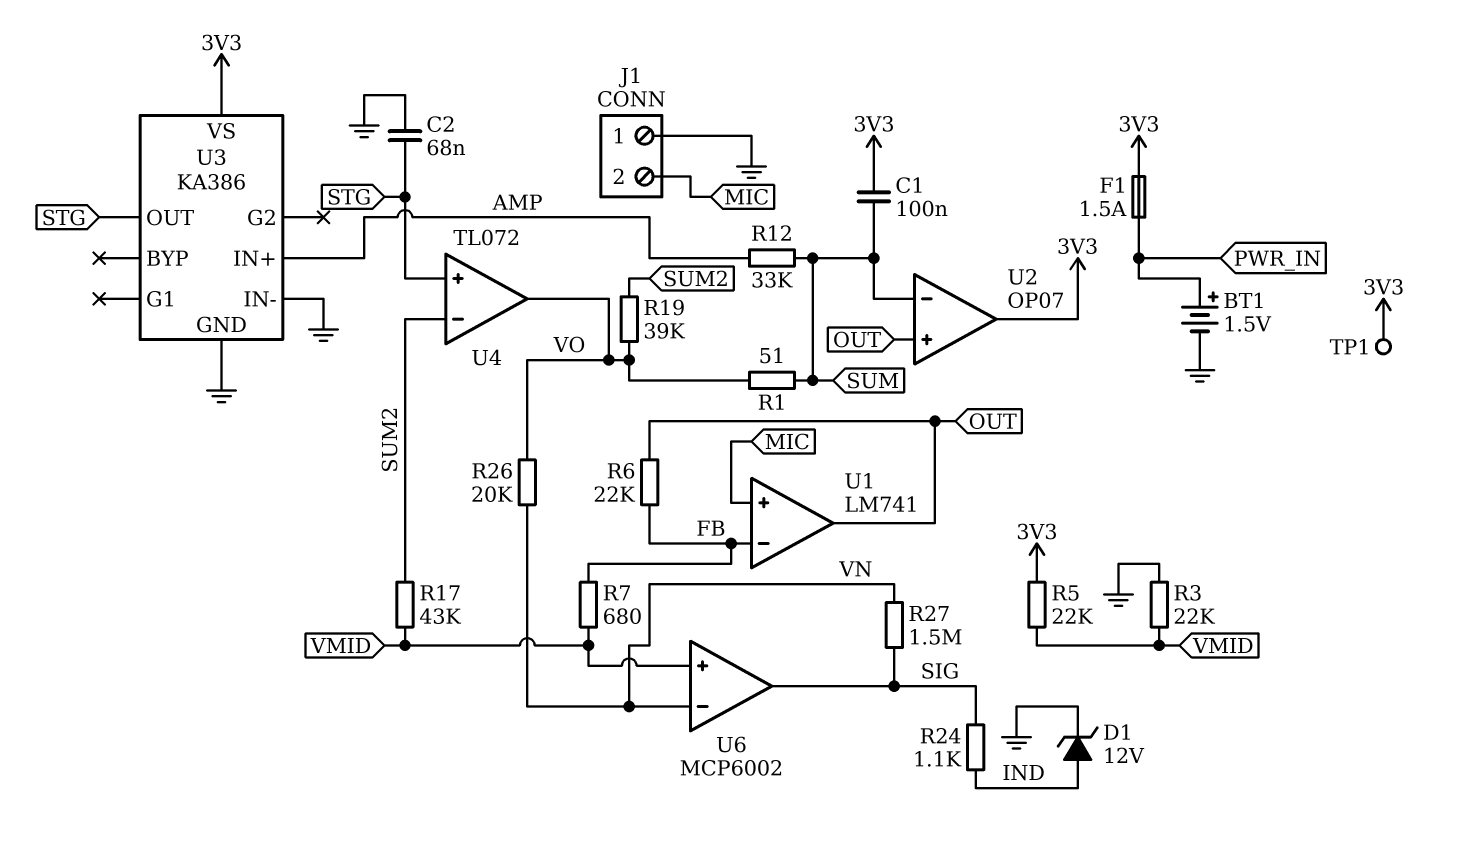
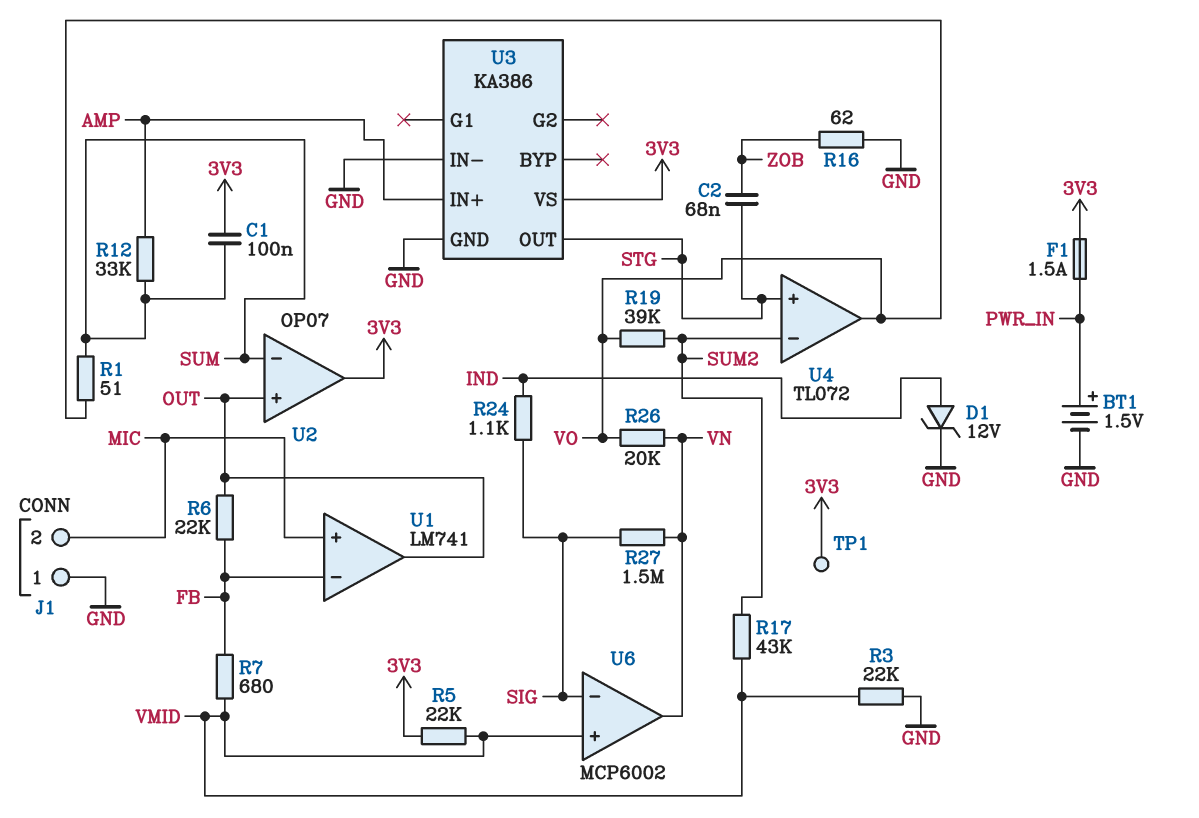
C2: 68nF (GND, STG) -> 68nF (STG, ZOB)
R16: none -> 62 (GND, ZOB)
U6 pin in-: VN -> SIG
U6 pin out: SIG -> VN

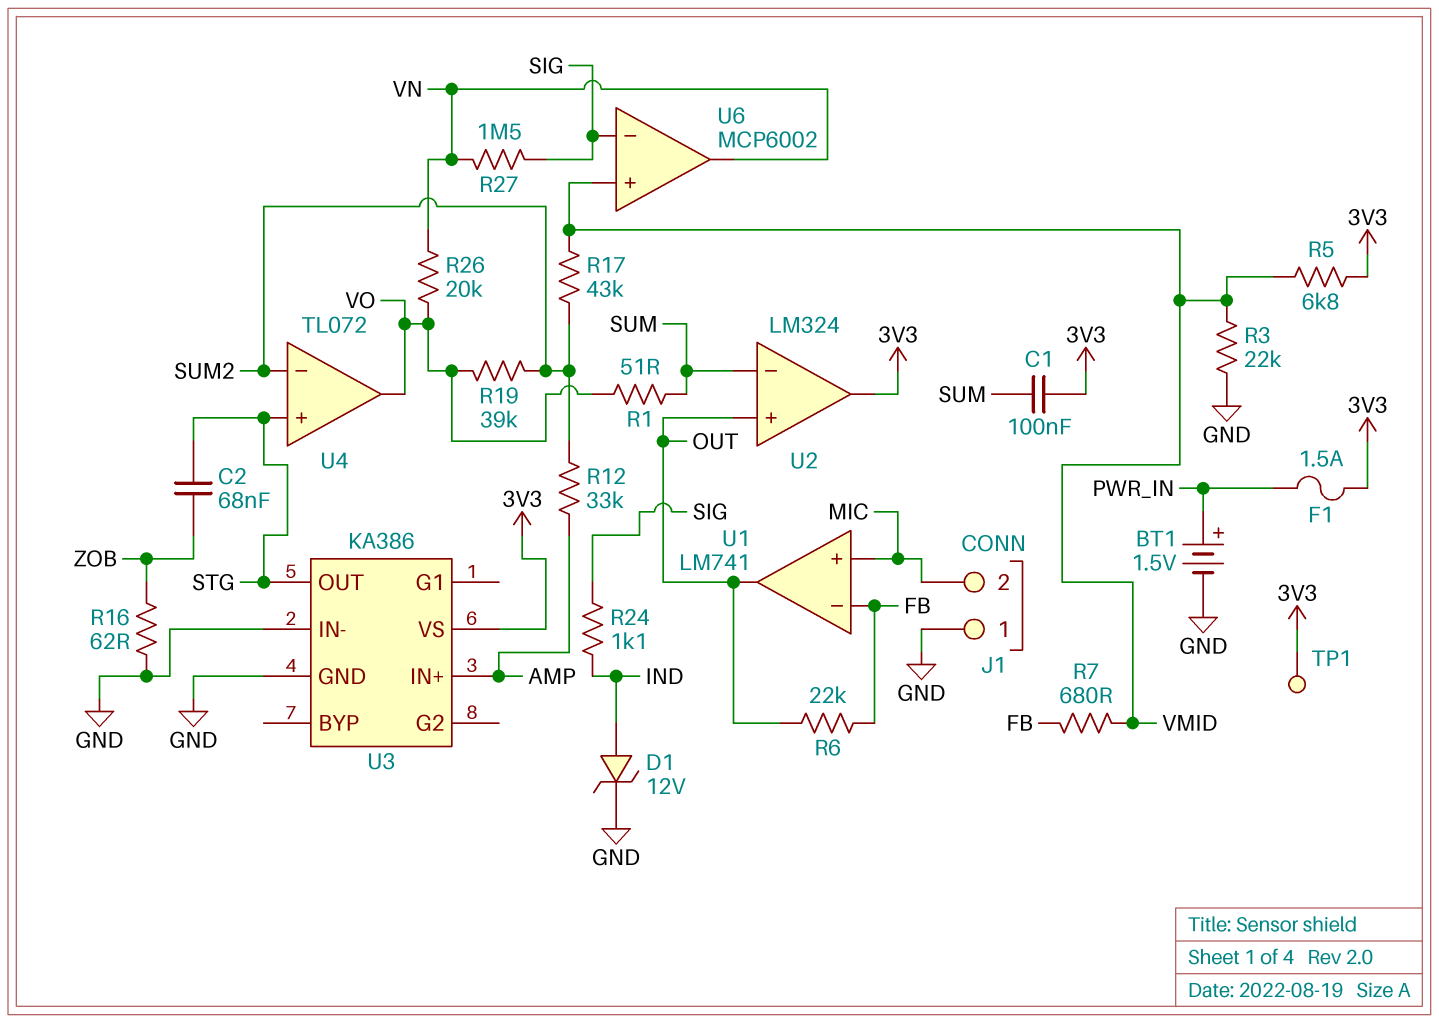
R5: 22k (3V3, VMID) -> 6.8k (3V3, VMID)
R12: 33k (AMP, SUM) -> 33k (AMP, SUM2)
U2: OP07 -> LM324

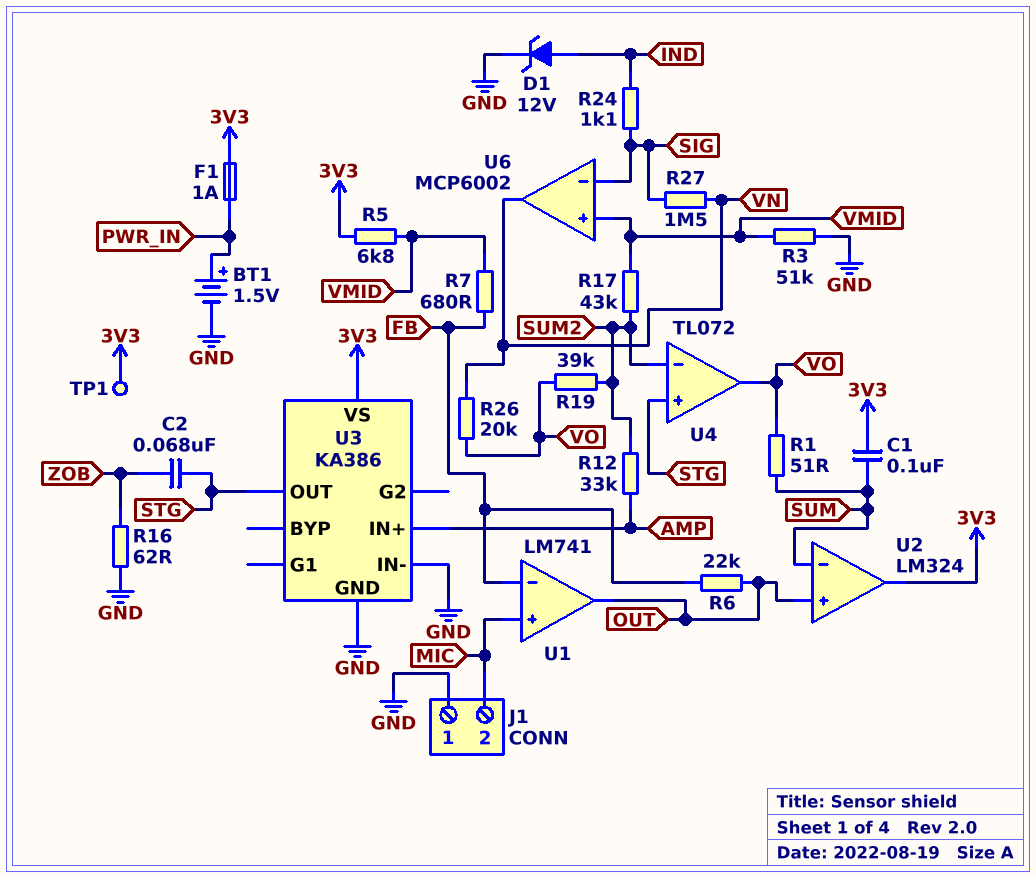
F1: 1.5A (3V3, PWR_IN) -> 1A (3V3, PWR_IN)
R3: 22k (GND, VMID) -> 51k (GND, VMID)

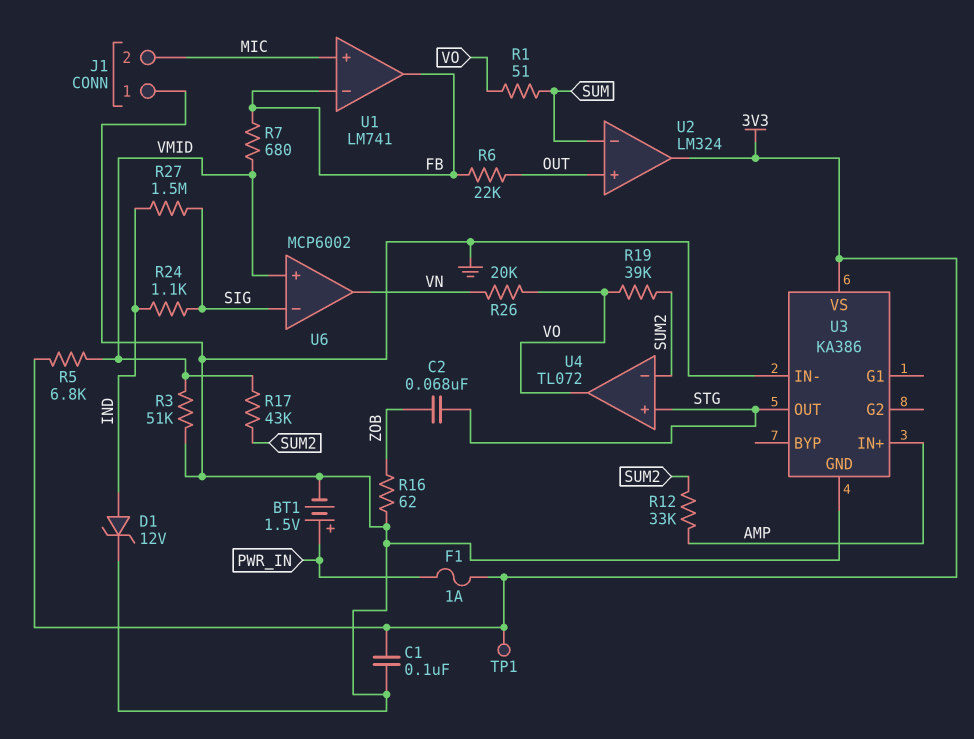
C1: 100nF (3V3, SUM) -> 100nF (3V3, GND)
R27: 1.5M (SIG, VN) -> 1.5M (IND, SIG)
U1 pin out: OUT -> FB

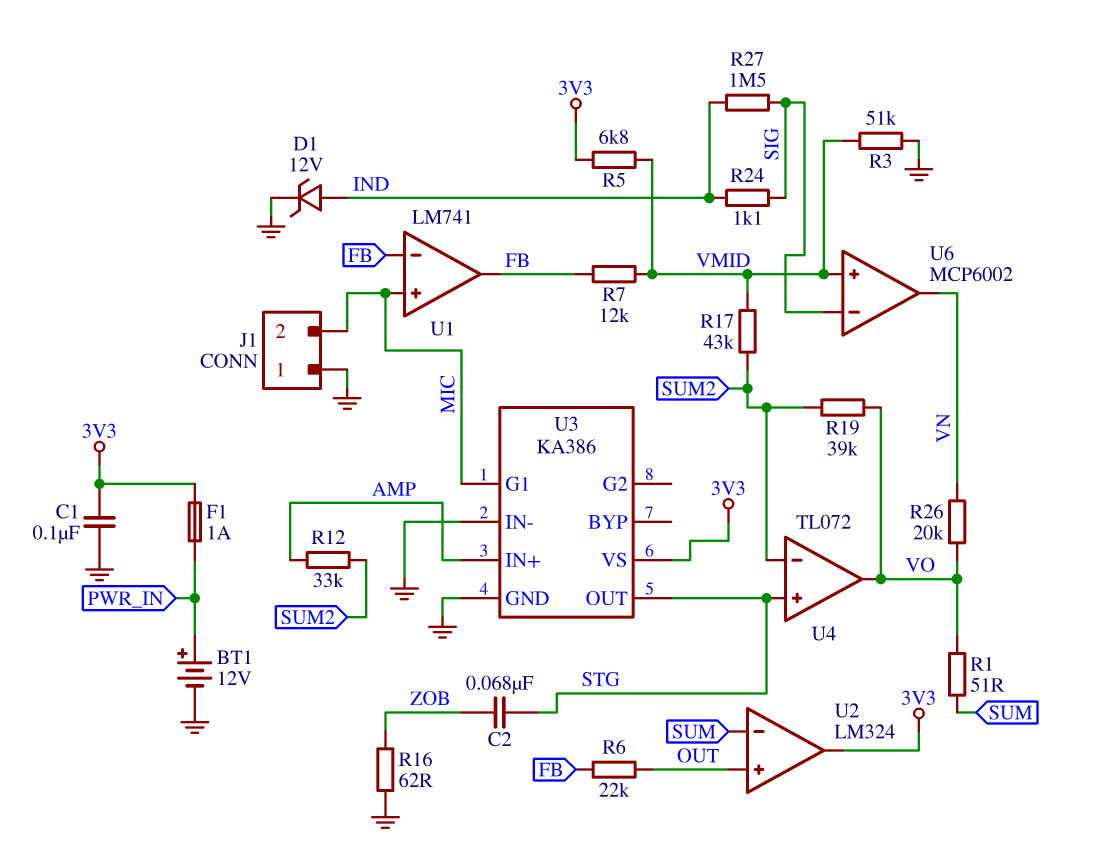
BT1: 1.5V (plus PWR_IN, minus GND) -> 12V (plus PWR_IN, minus GND)
R7: 680 (FB, VMID) -> 12k (FB, VMID)
TP1: test point (3V3) -> none
U3 pin G1: none -> MIC

